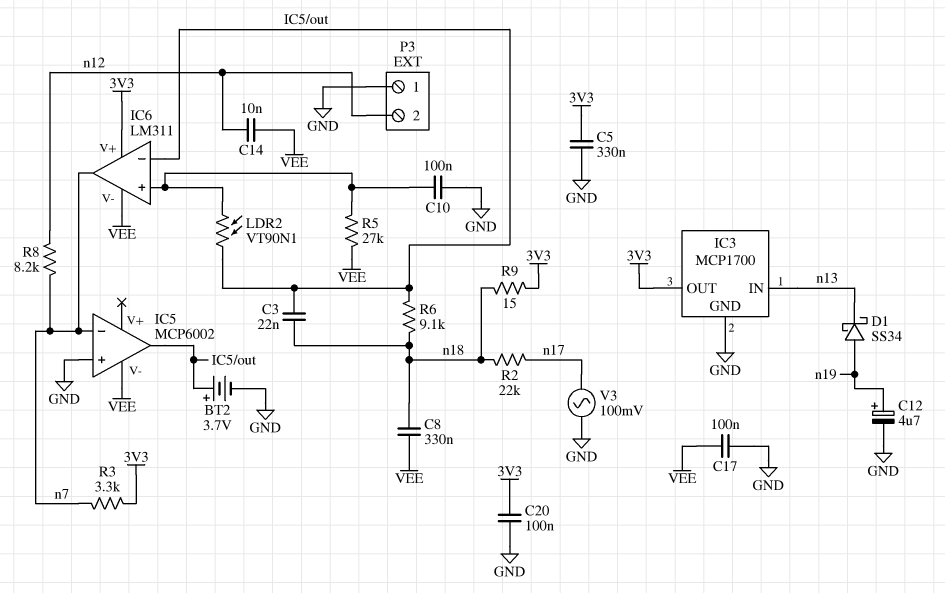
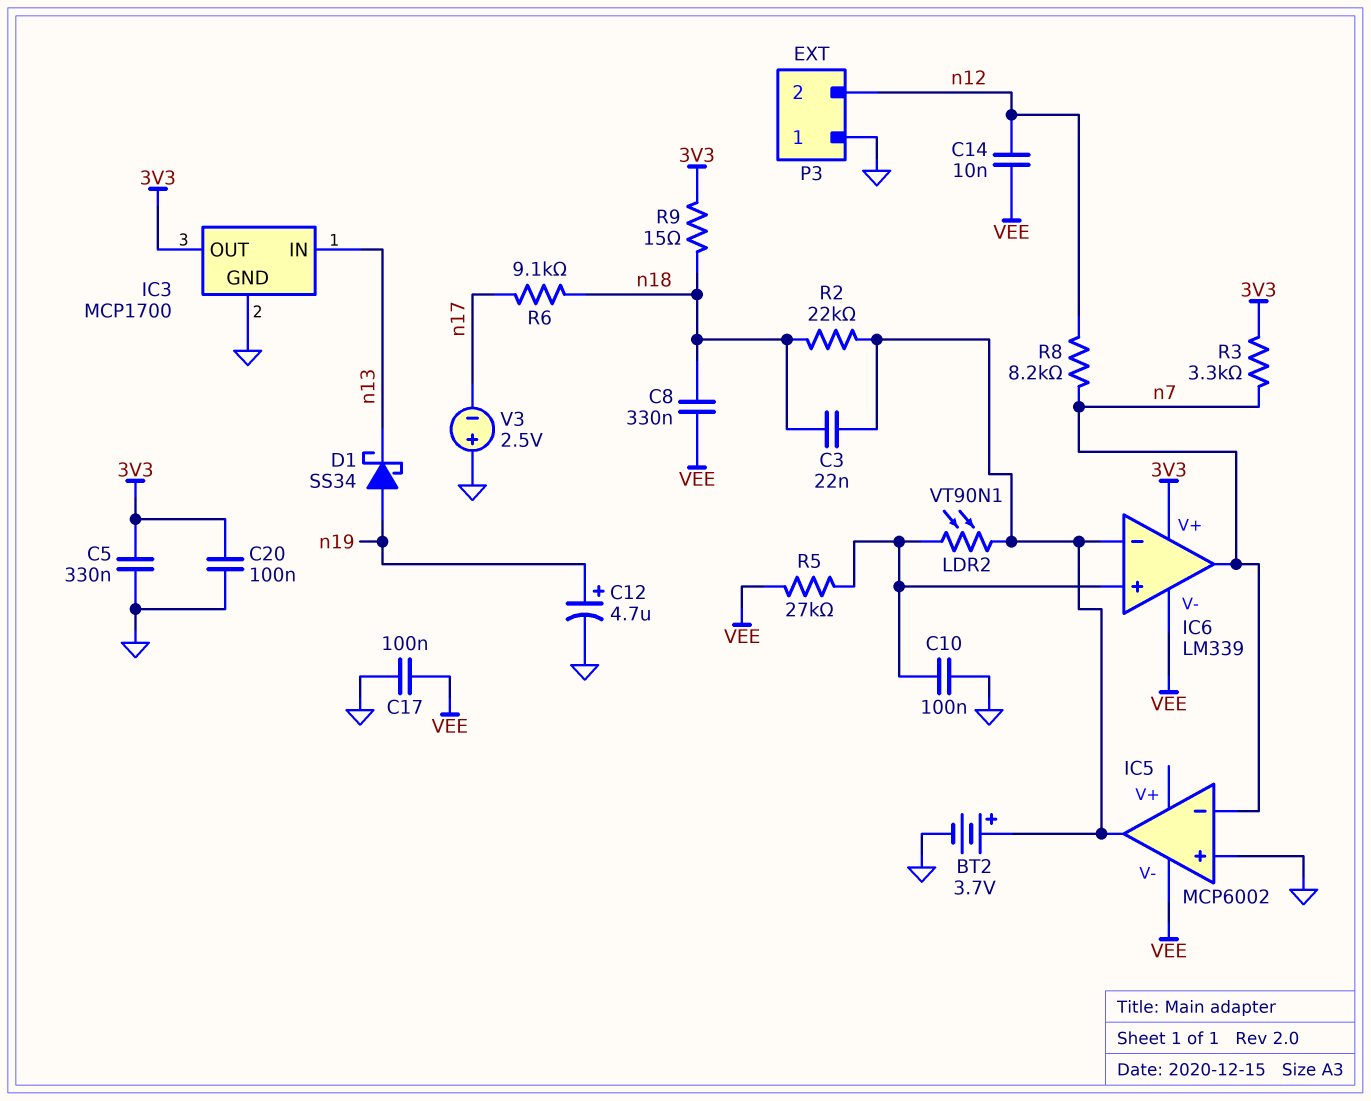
IC6: LM311 -> LM339
R2: 22k (n17, n18) -> 22k (IC5/out, n18)
R6: 9.1k (IC5/out, n18) -> 9.1k (n17, n18)
V3: AC 100mV (GND, n17) -> 2.5V (plus GND, minus n17)

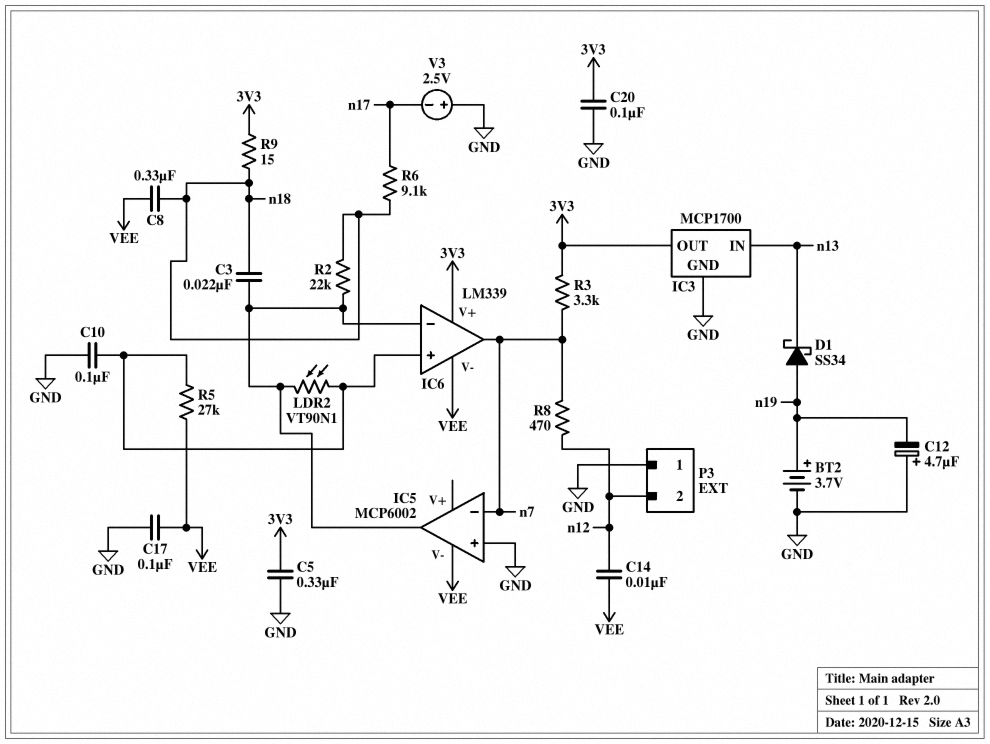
BT2: 3.7V (plus IC5/out, minus GND) -> 3.7V (plus n19, minus GND)
C12: 4.7uF (plus n19, minus GND) -> 4.7uF (plus GND, minus n19)
R8: 8.2k (n7, n12) -> 470 (n7, n12)

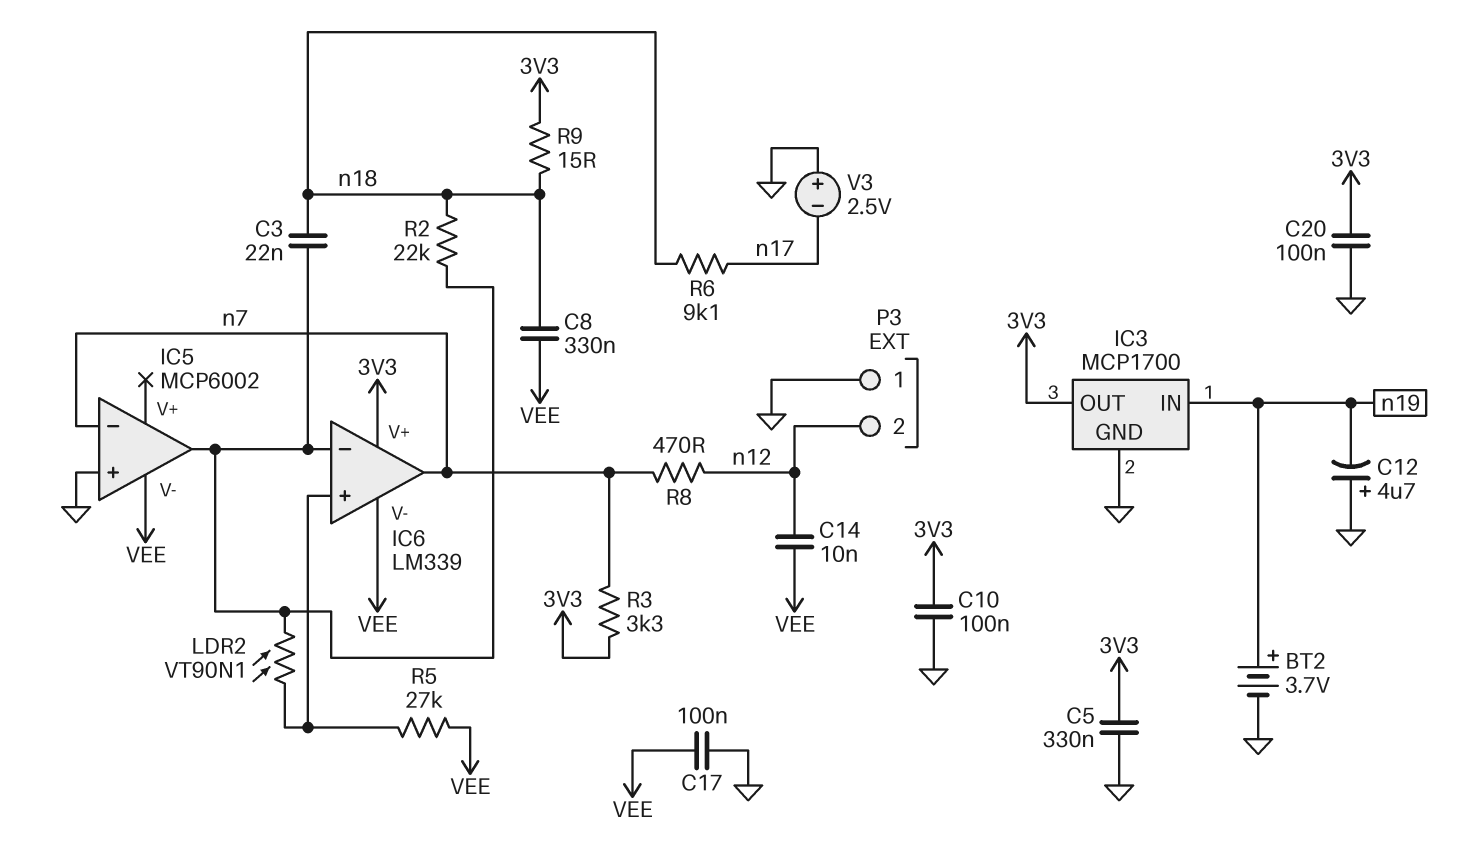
C10: 100nF (GND, IC6/in+) -> 100nF (3V3, GND)
D1: schottky SS34 (A n19, K n13) -> none
IC3 pin IN: n13 -> n19

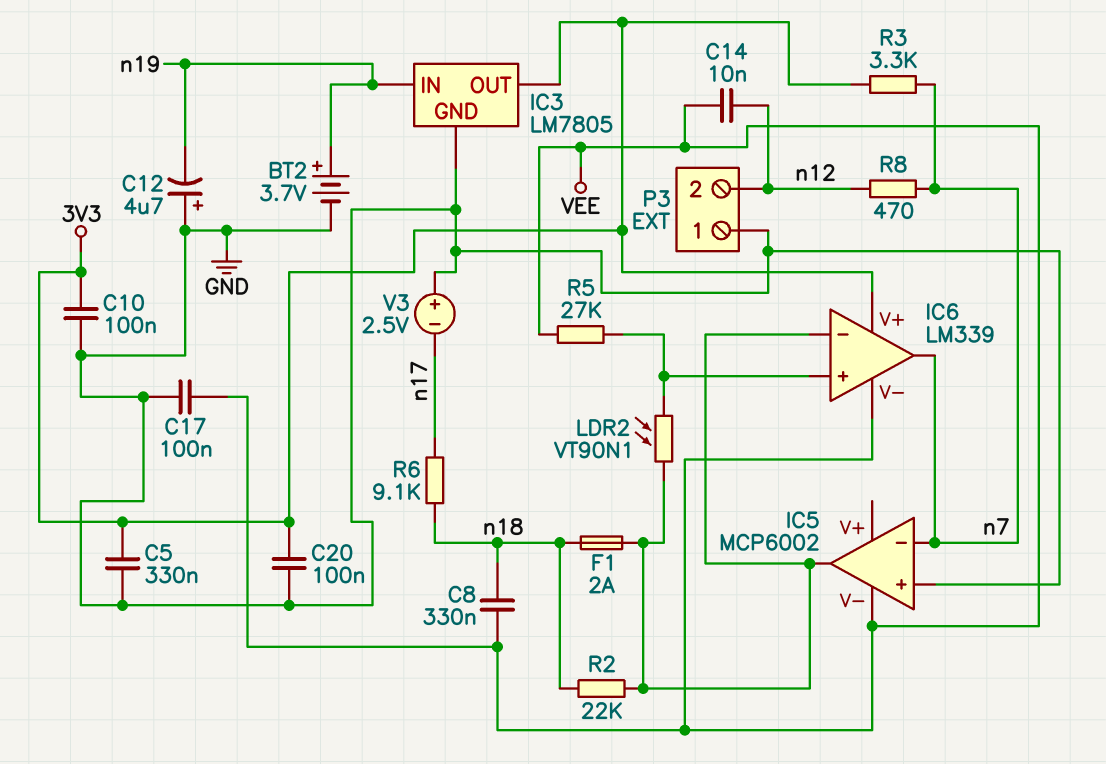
C3: 22nF (IC5/out, n18) -> none
F1: none -> 2A (IC5/out, n18)
IC3: MCP1700 -> LM7805
R9: 15 (3V3, n18) -> none

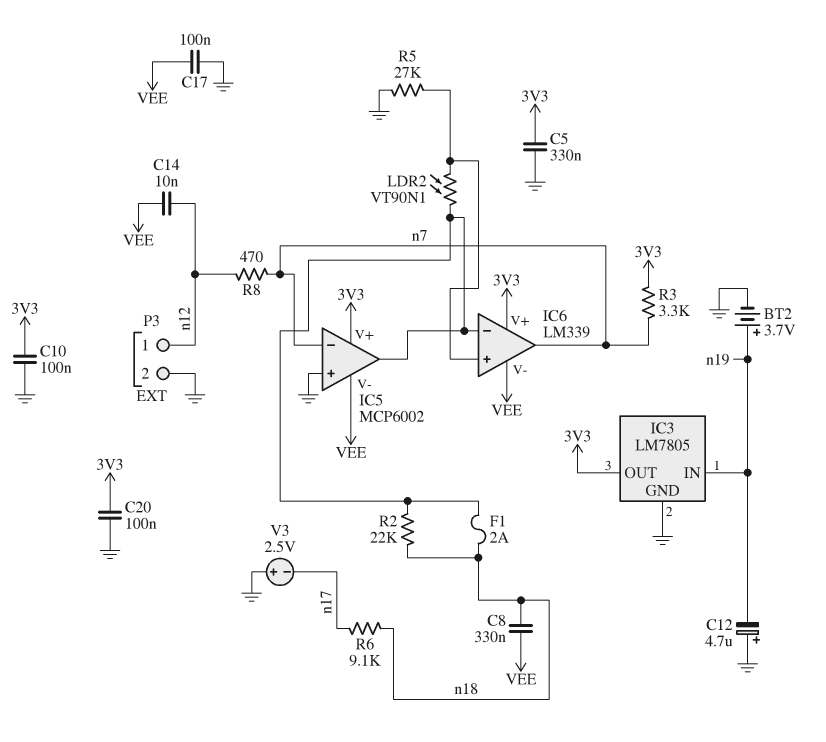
IC5 pin V+: none -> 3V3
P3 pin 1: GND -> n12
P3 pin 2: n12 -> GND
R5: 27k (IC6/in+, VEE) -> 27k (GND, IC6/in+)

